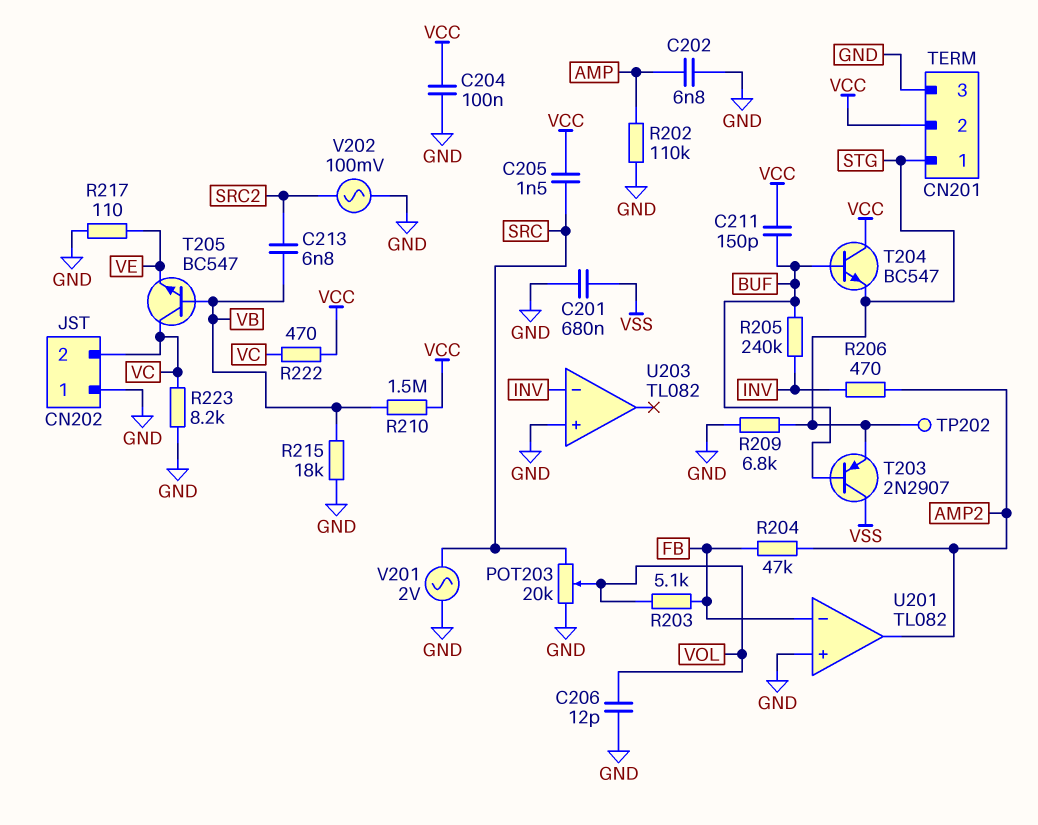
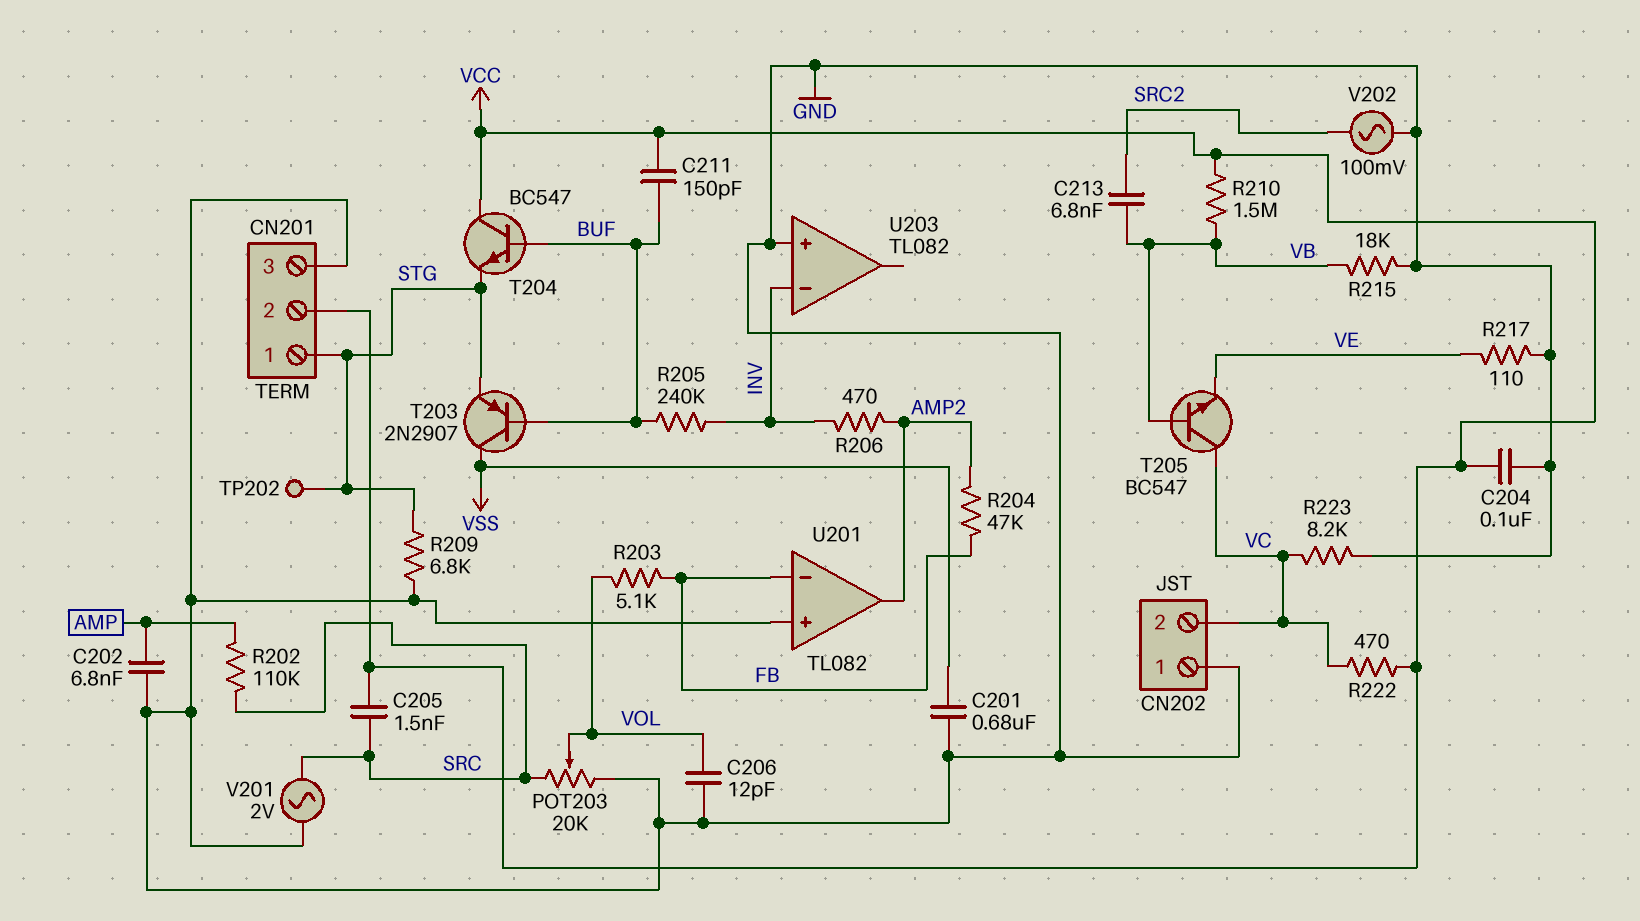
R202: 110k (AMP, GND) -> 110k (AMP, SRC)

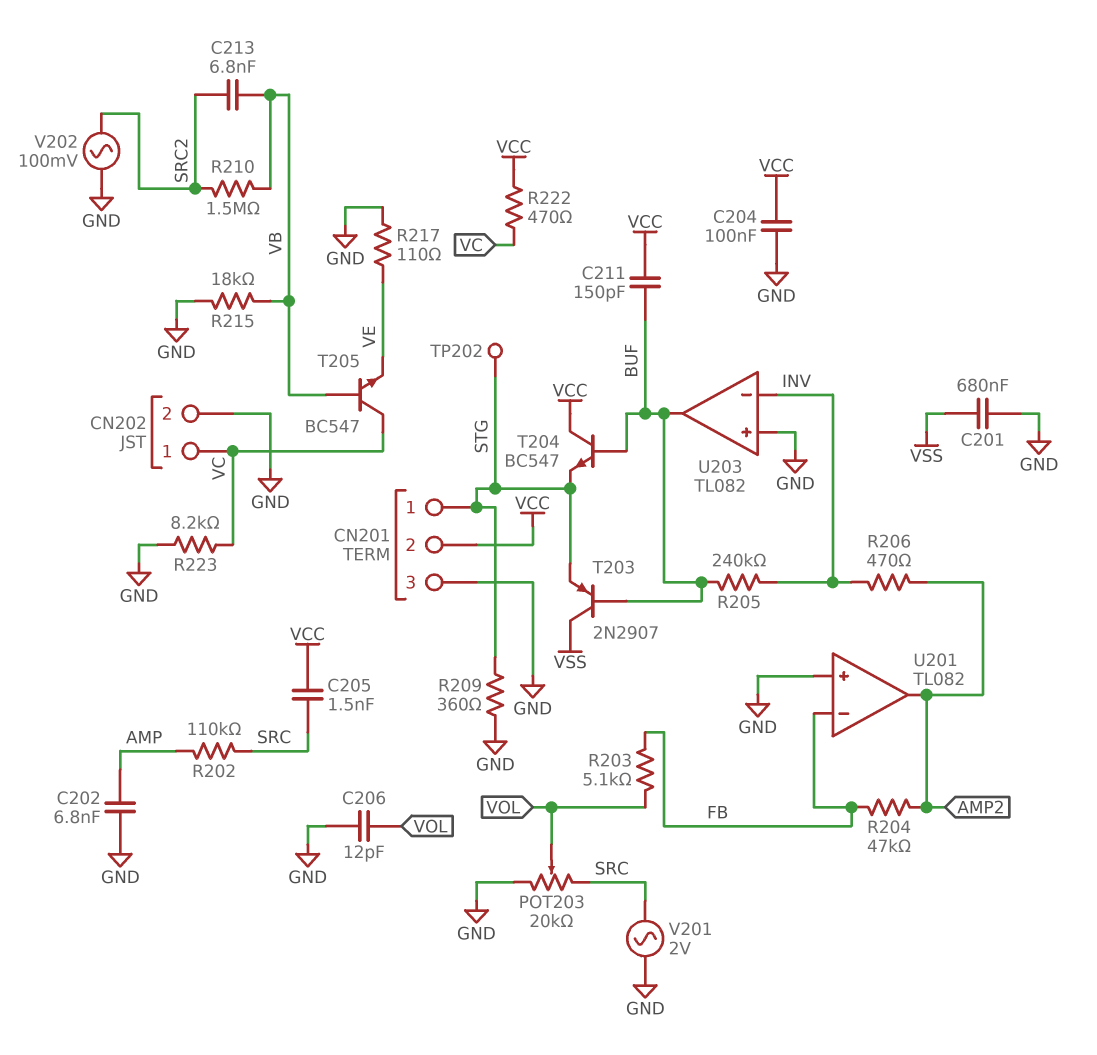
CN202 pin 1: GND -> VC
CN202 pin 2: VC -> GND
R209: 6.8k (GND, STG) -> 360 (GND, STG)
R210: 1.5M (VB, VCC) -> 1.5M (SRC2, VB)
U203 pin out: none -> BUF

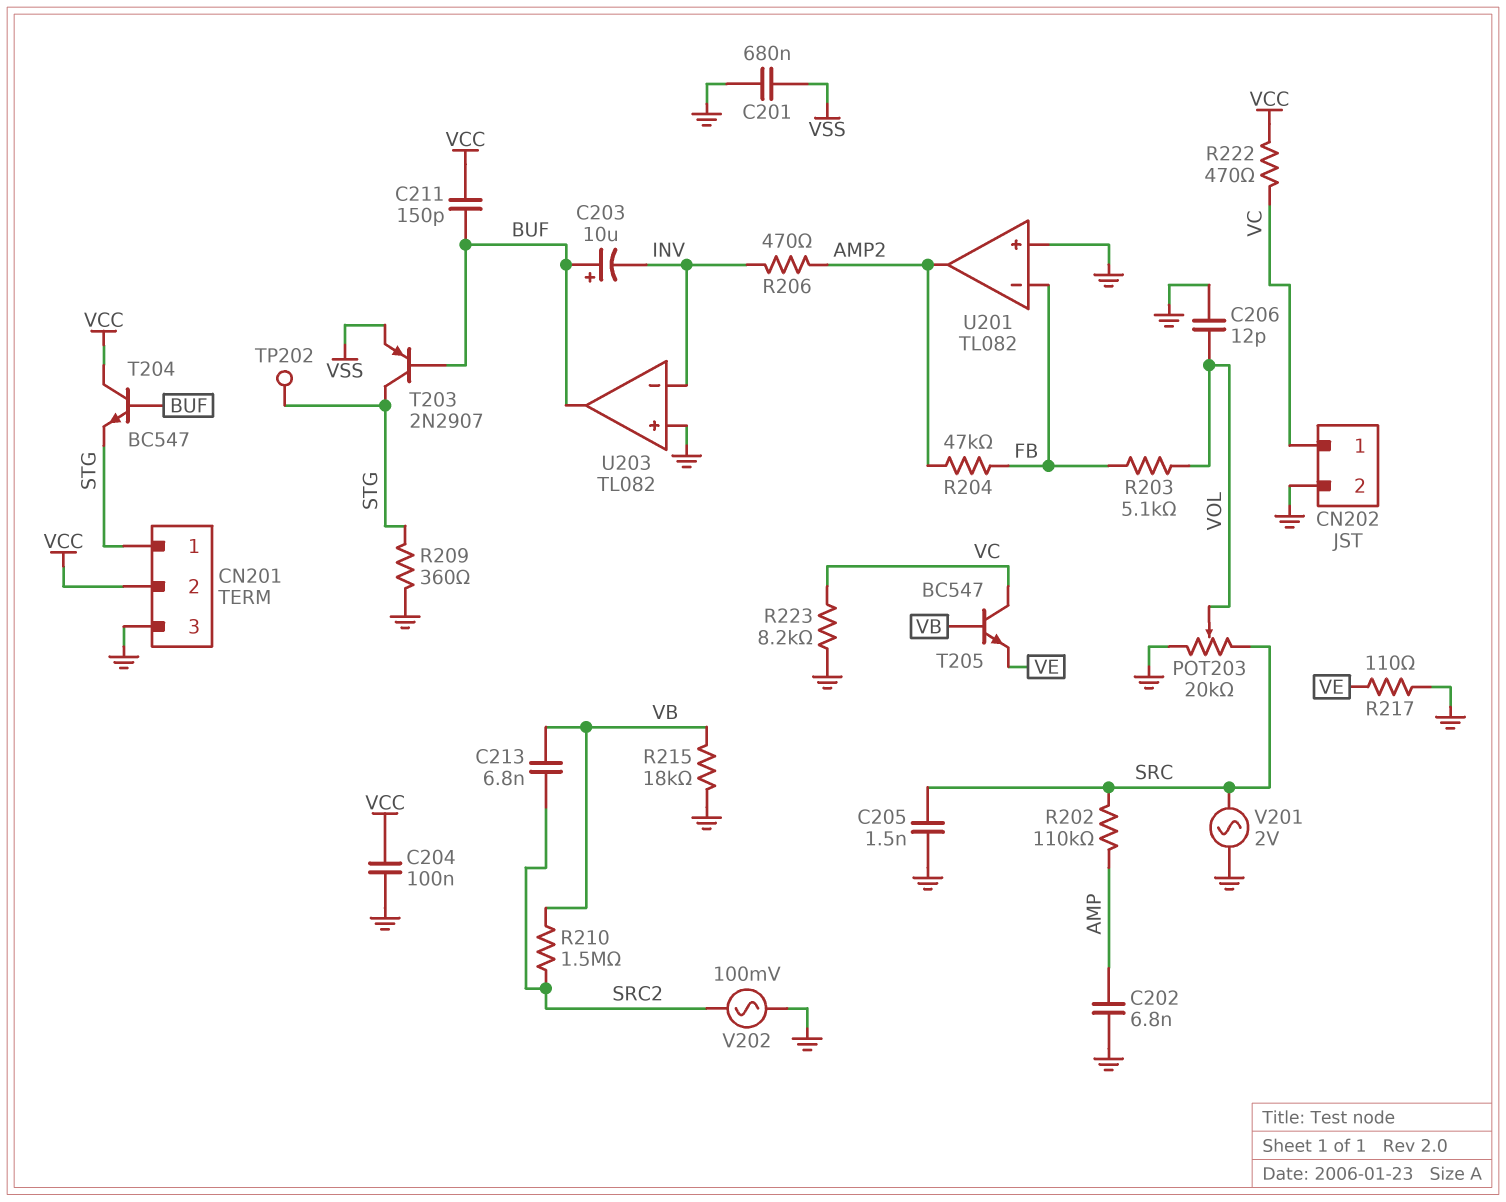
C203: none -> 10uF (plus BUF, minus INV)
C205: 1.5nF (SRC, VCC) -> 1.5nF (GND, SRC)
R205: 240k (BUF, INV) -> none
T203: PNP 2N2907 (B BUF, C VSS, E STG) -> PNP 2N2907 (B BUF, C STG, E VSS)

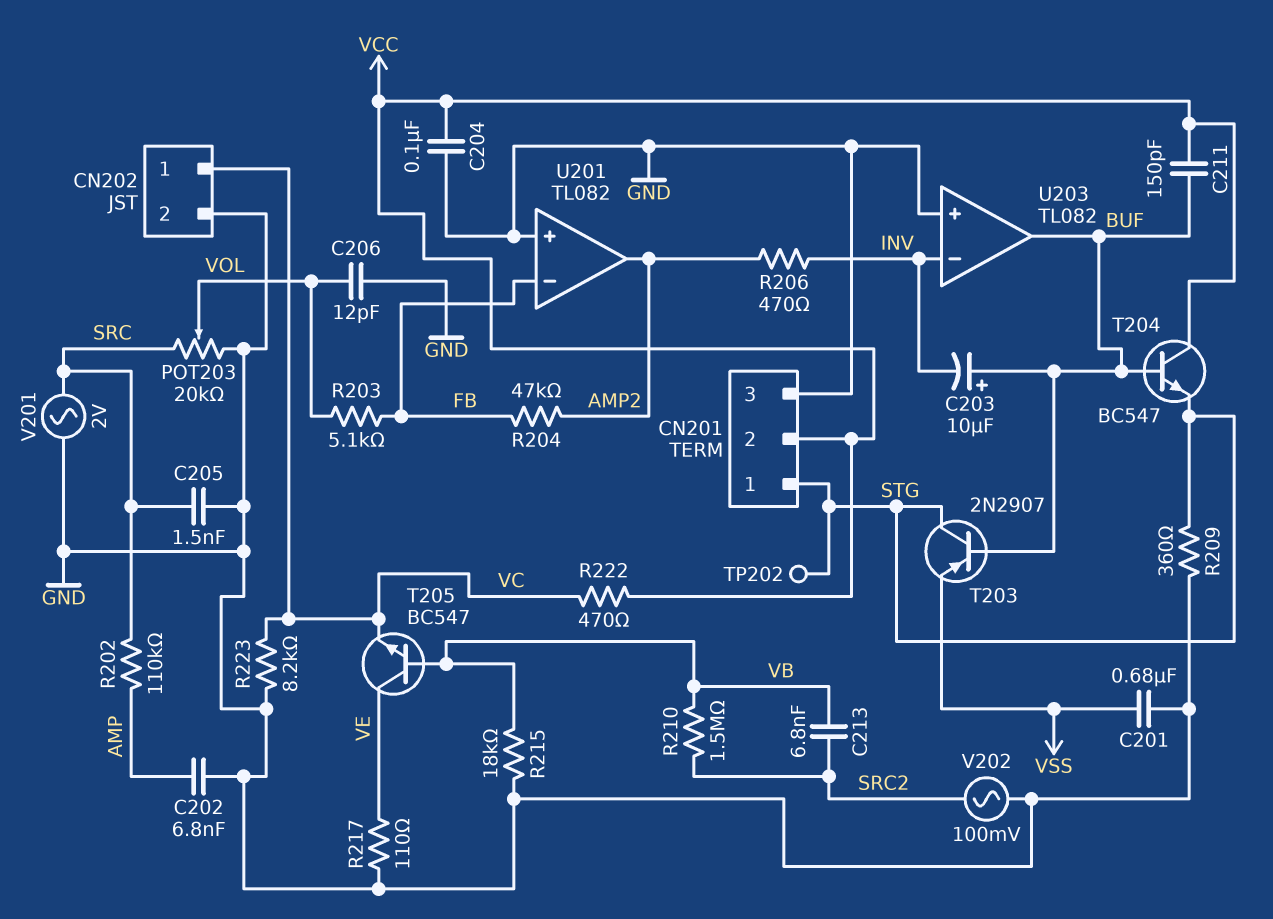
T205: NPN BC547 (B VB, C VC, E VE) -> NPN BC547 (B VB, C VE, E VC)

